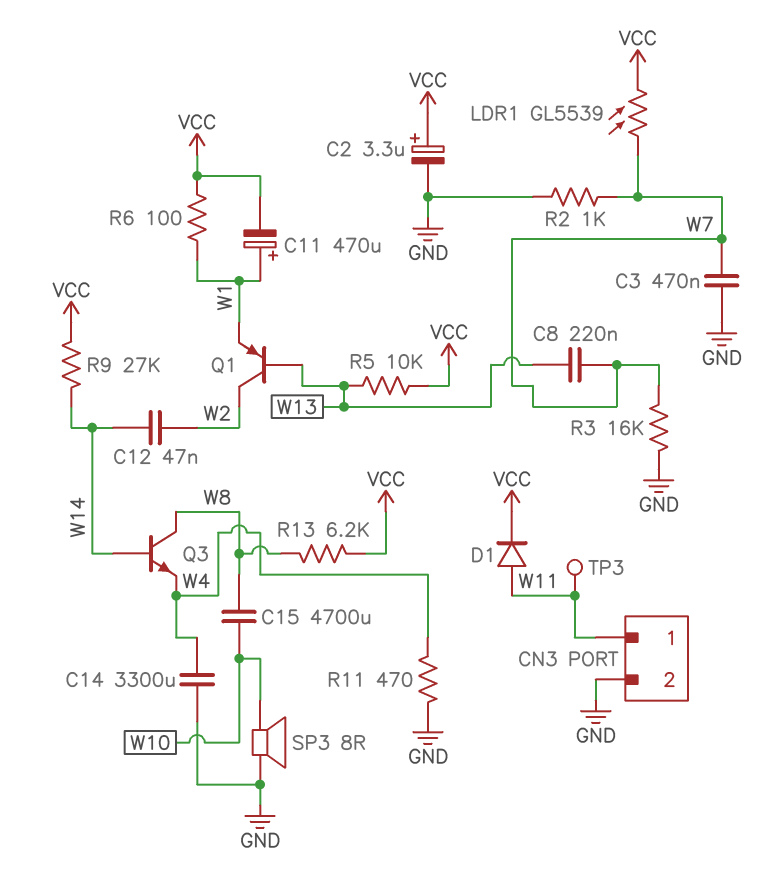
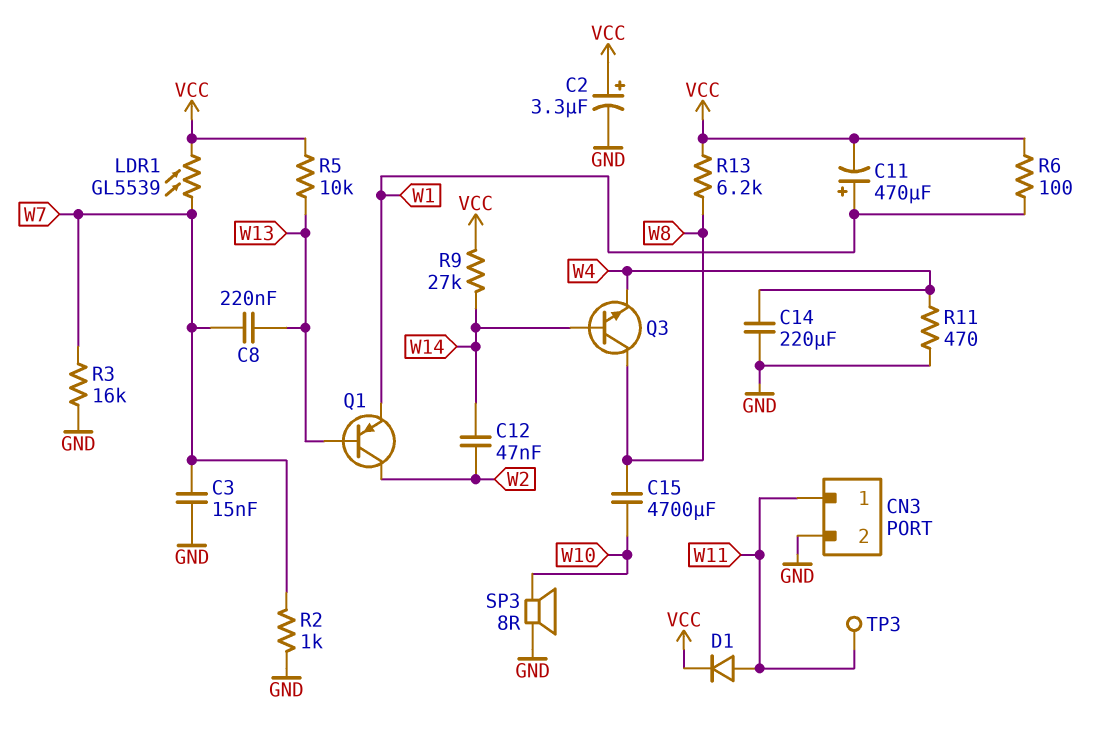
C3: 470nF (GND, W7) -> 15nF (GND, W7)
C14: 3300uF (GND, W4) -> 220uF (GND, W4)

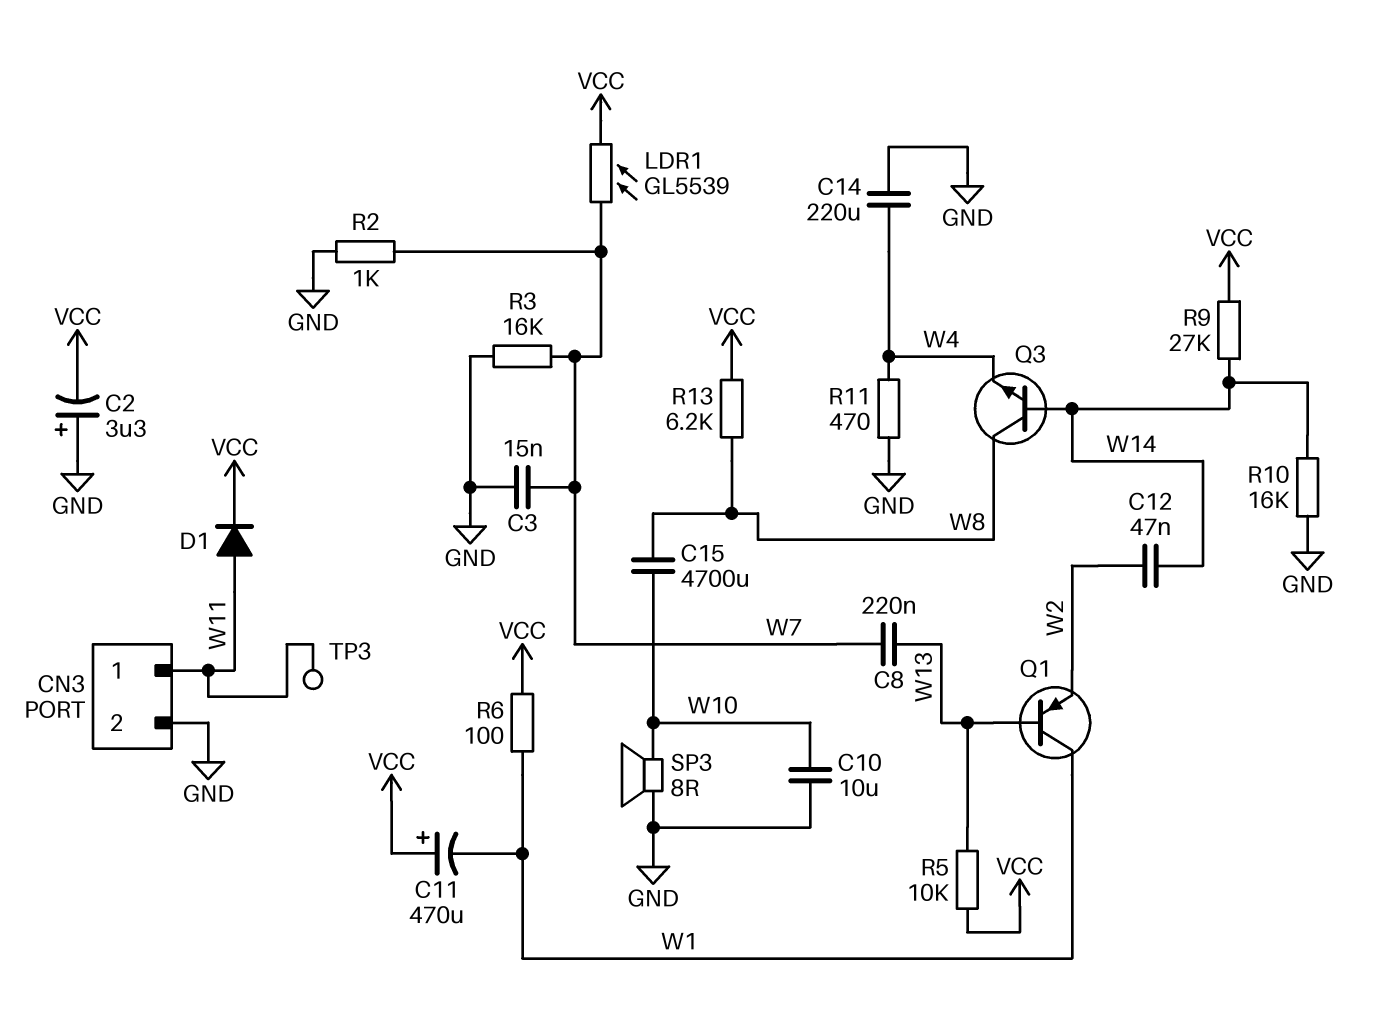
C2: 3.3uF (plus VCC, minus GND) -> 3.3uF (plus GND, minus VCC)
C10: none -> 10uF (GND, W10)
C11: 470uF (plus W1, minus VCC) -> 470uF (plus VCC, minus W1)
Q1: PNP (B W13, C W2, E W1) -> PNP (B W13, C W1, E W2)
R10: none -> 16k (GND, W14)

